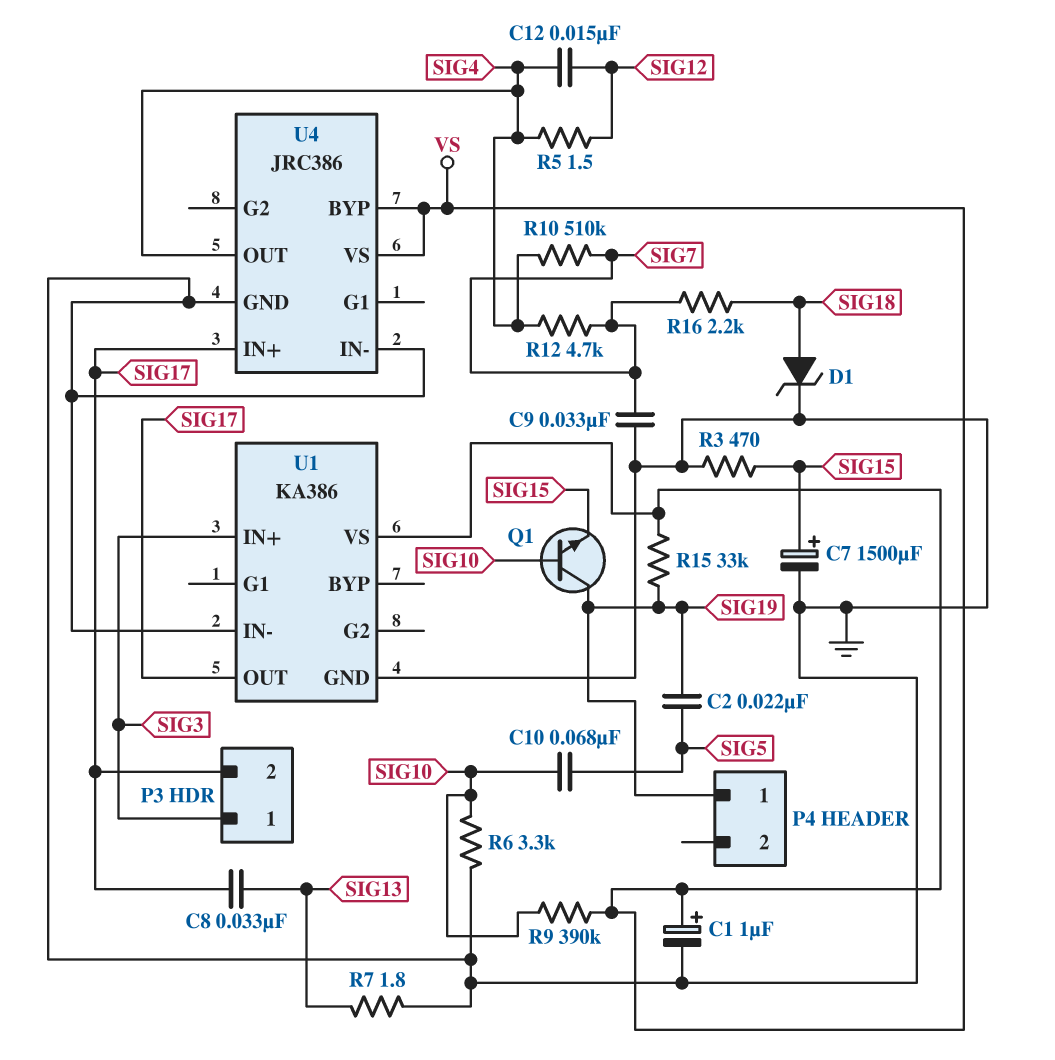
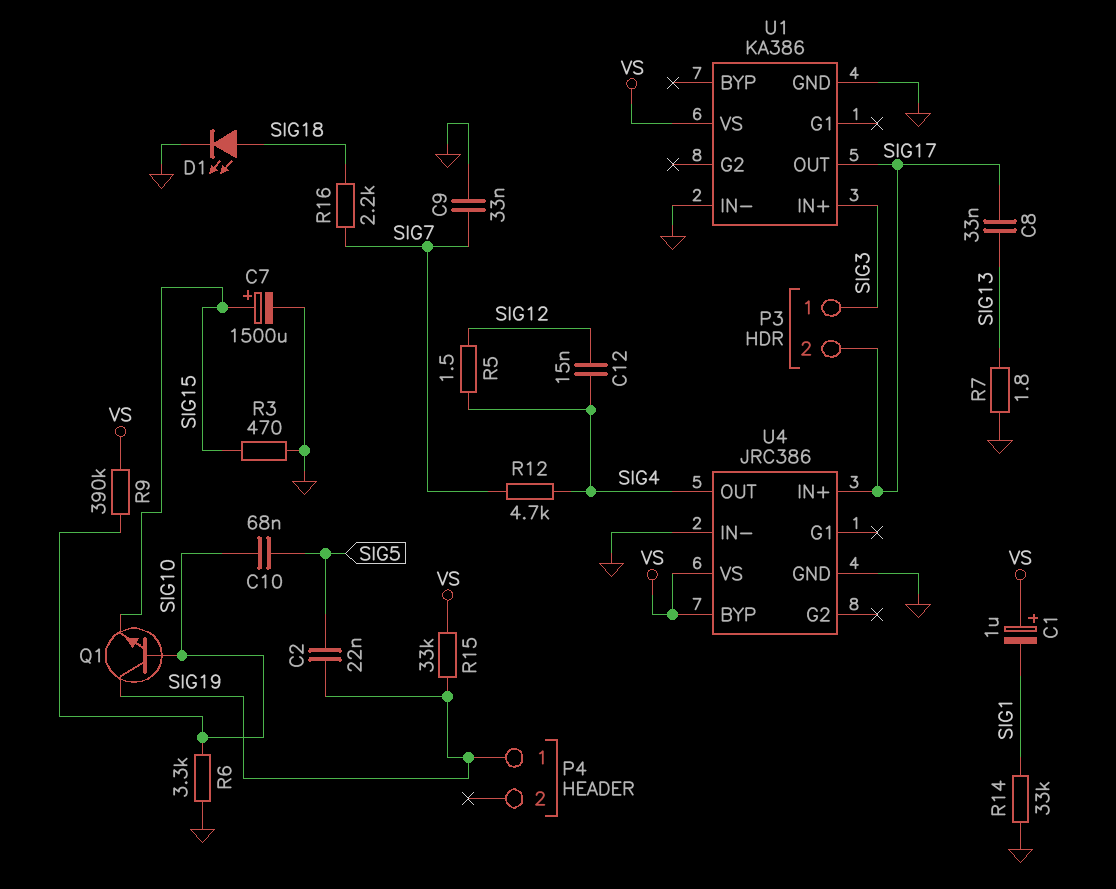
C1: 1uF (plus VS, minus GND) -> 1uF (plus VS, minus SIG1)
D1: zener (A SIG18, K GND) -> LED (A SIG18, K GND)
R10: 510k (SIG4, SIG7) -> none
R14: none -> 33k (GND, SIG1)

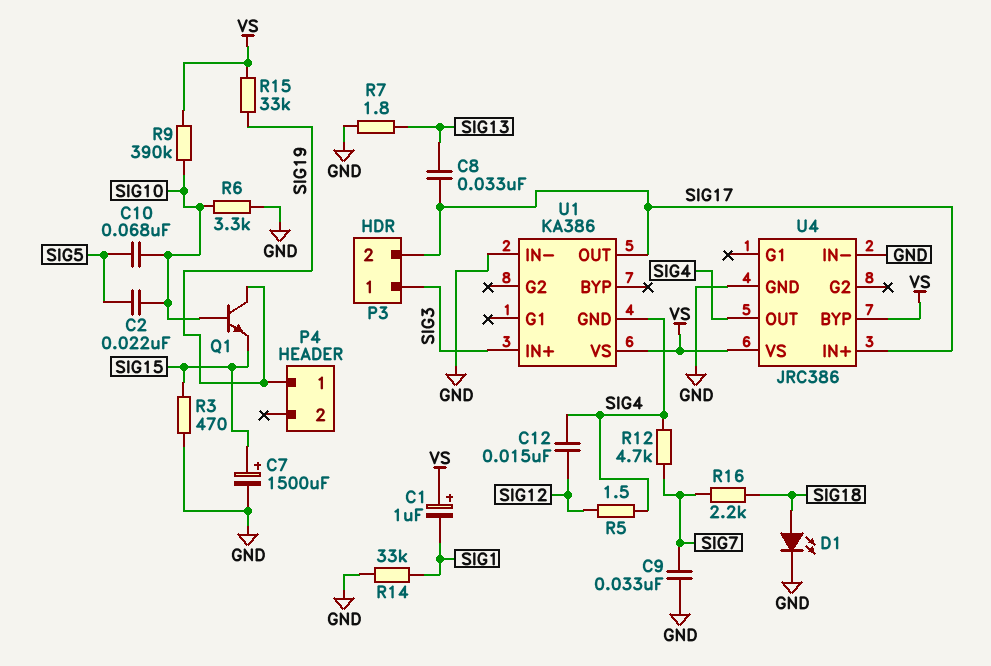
C2: 22nF (SIG5, SIG19) -> 22nF (SIG5, SIG10)
U1 pin GND: GND -> SIG4

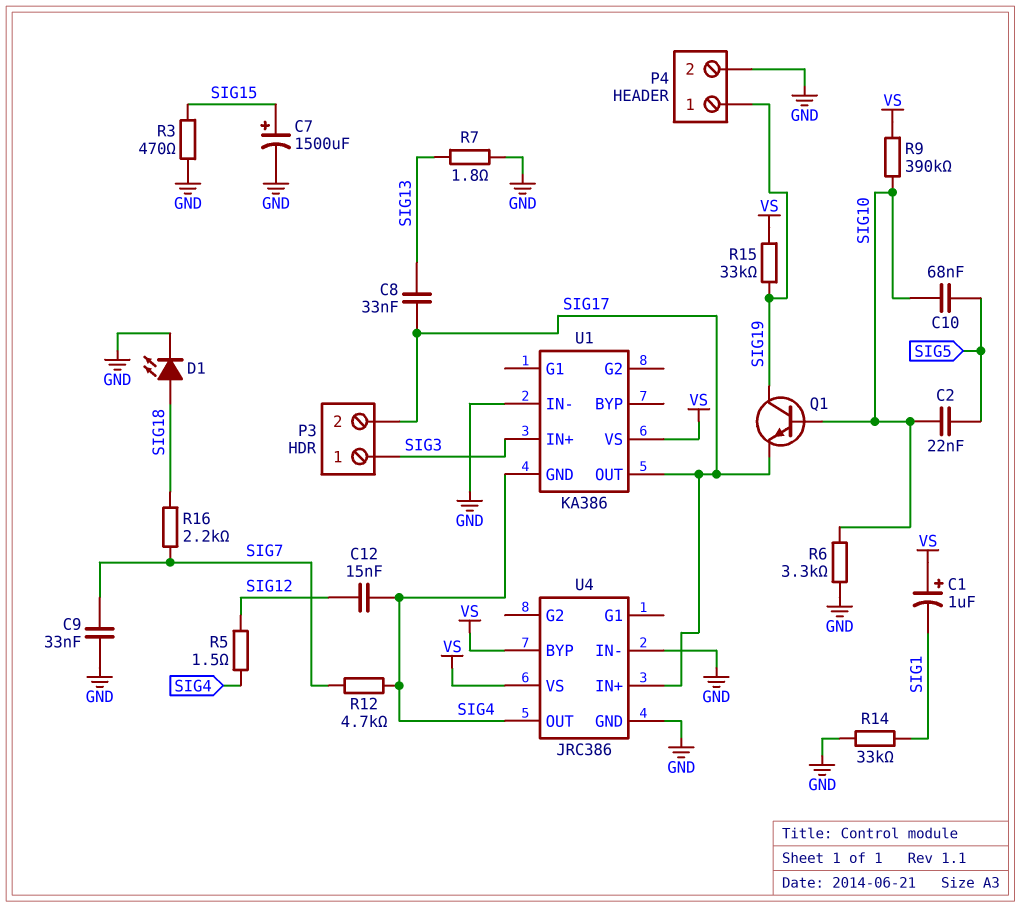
P4 pin 2: none -> GND
Q1: NPN (B SIG10, C SIG19, E SIG15) -> NPN (B SIG10, C SIG19, E SIG17)

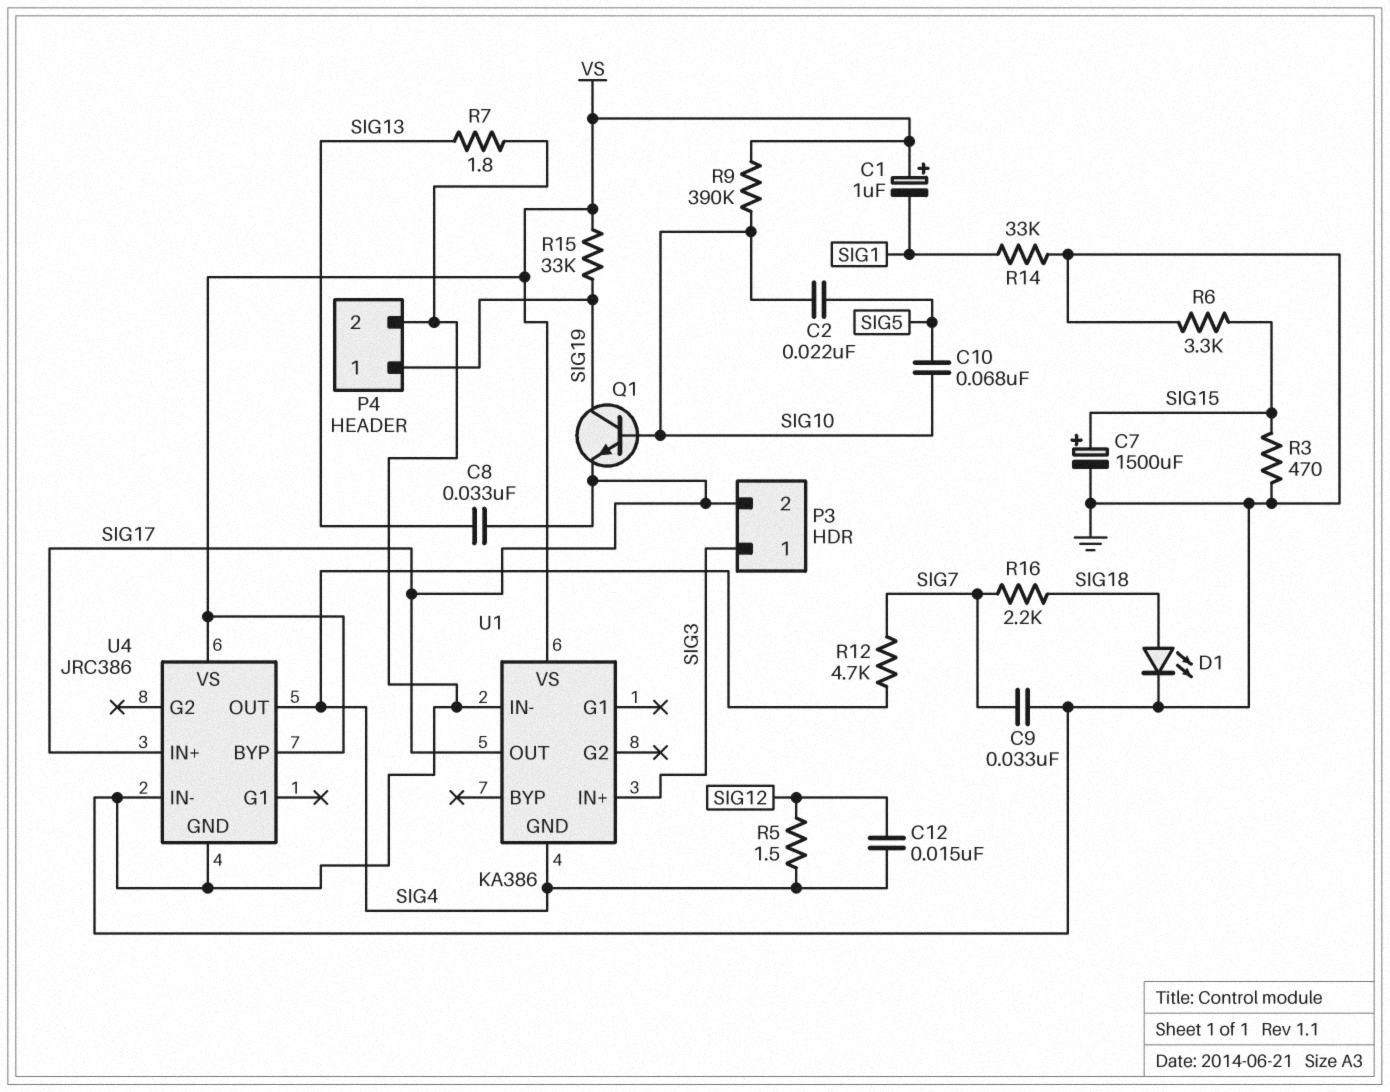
R6: 3.3k (GND, SIG10) -> 3.3k (GND, SIG15)

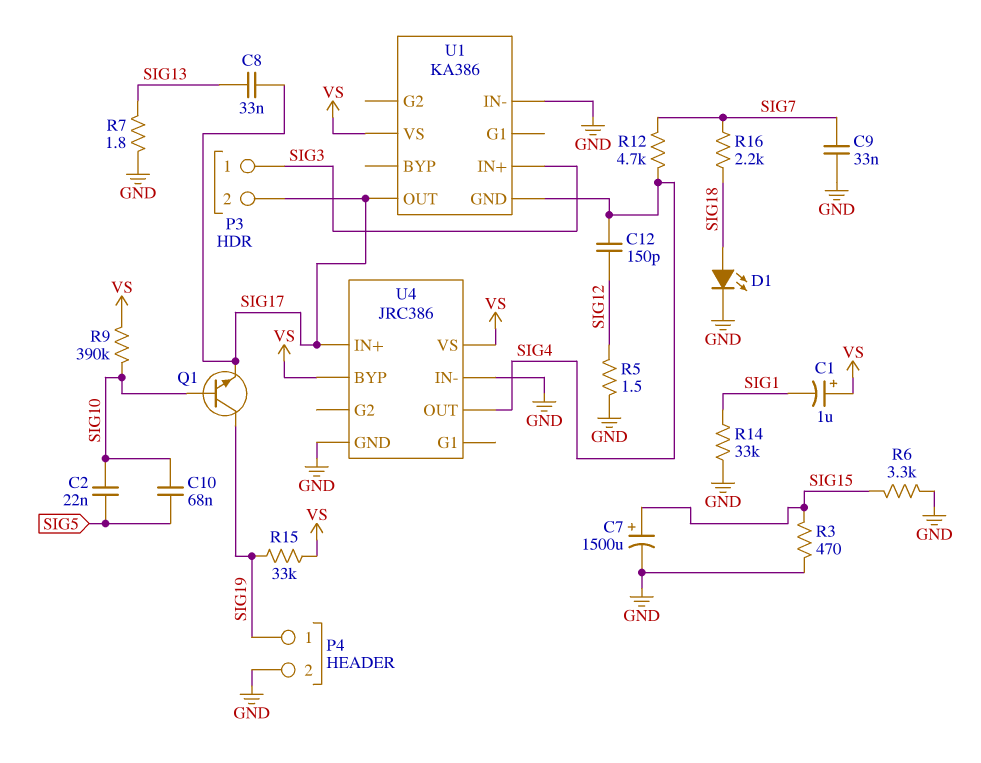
C12: 15nF (SIG4, SIG12) -> 150pF (SIG4, SIG12)
R5: 1.5 (SIG4, SIG12) -> 1.5 (GND, SIG12)

